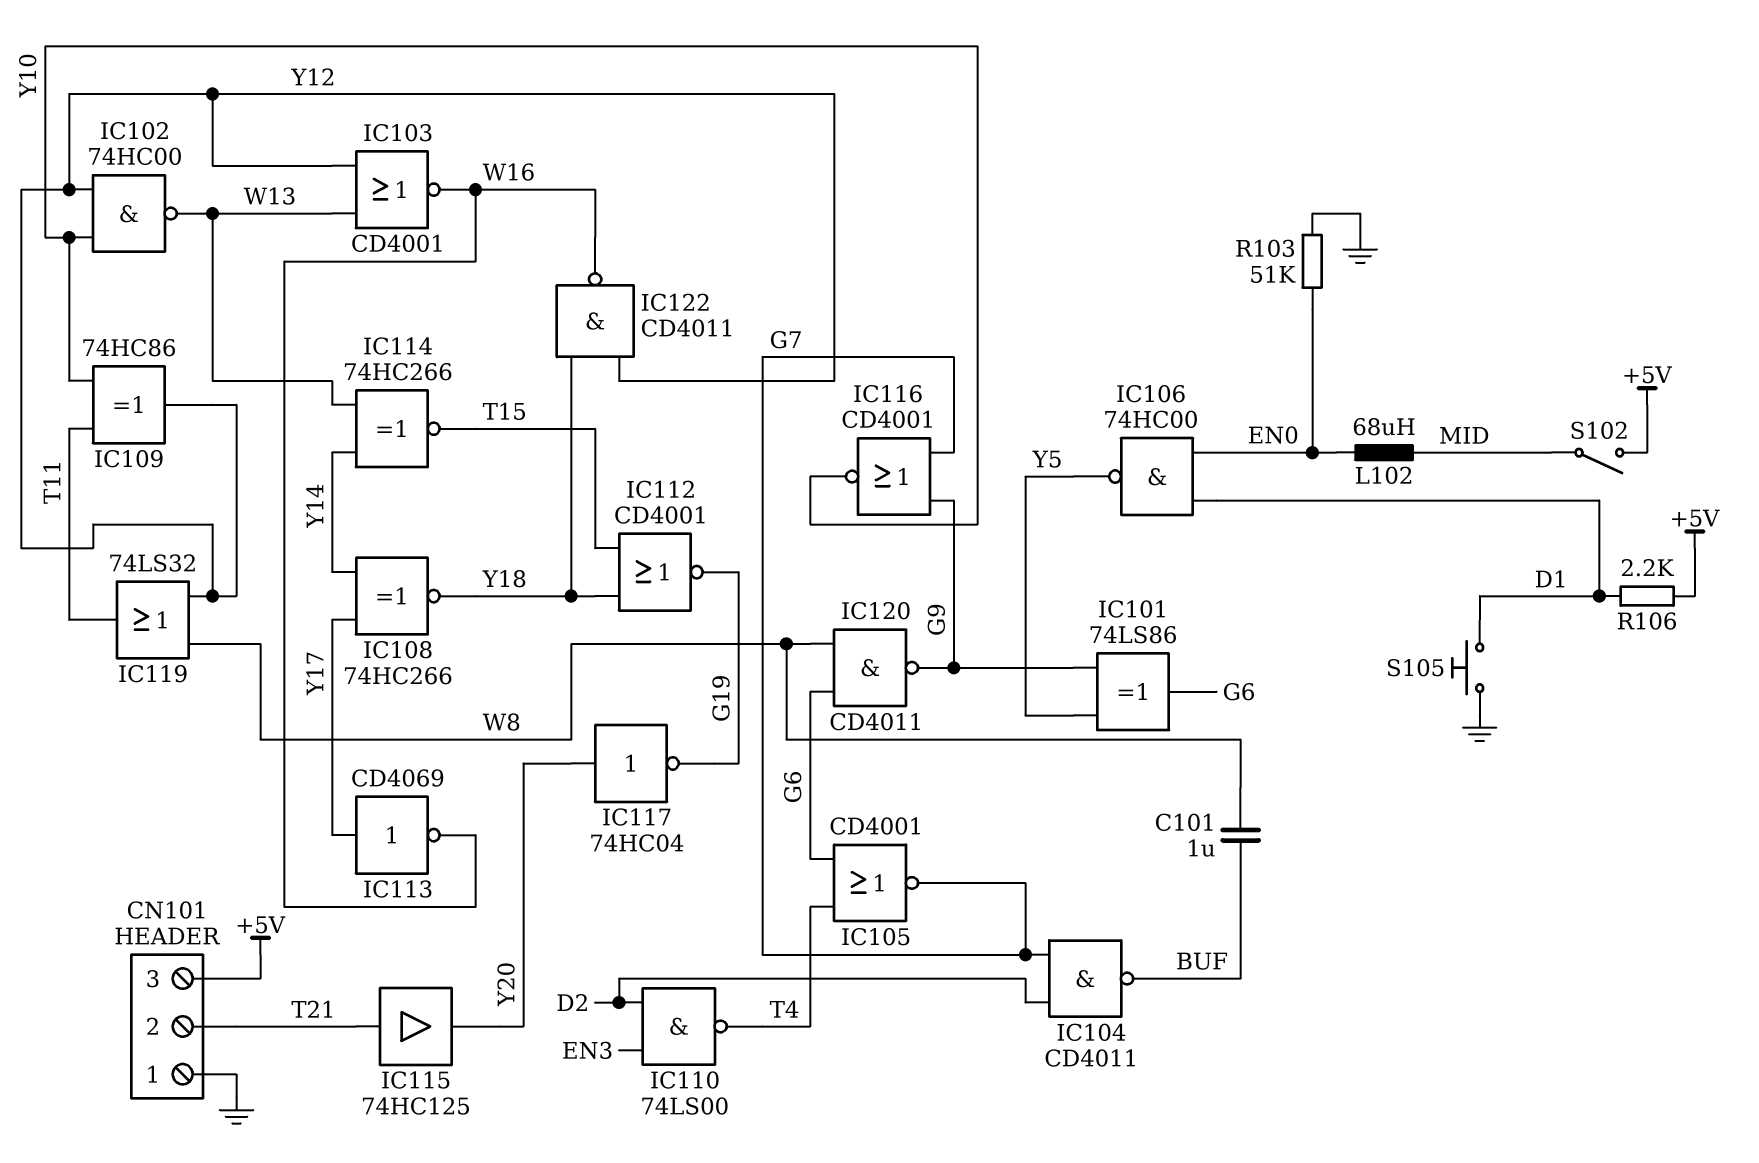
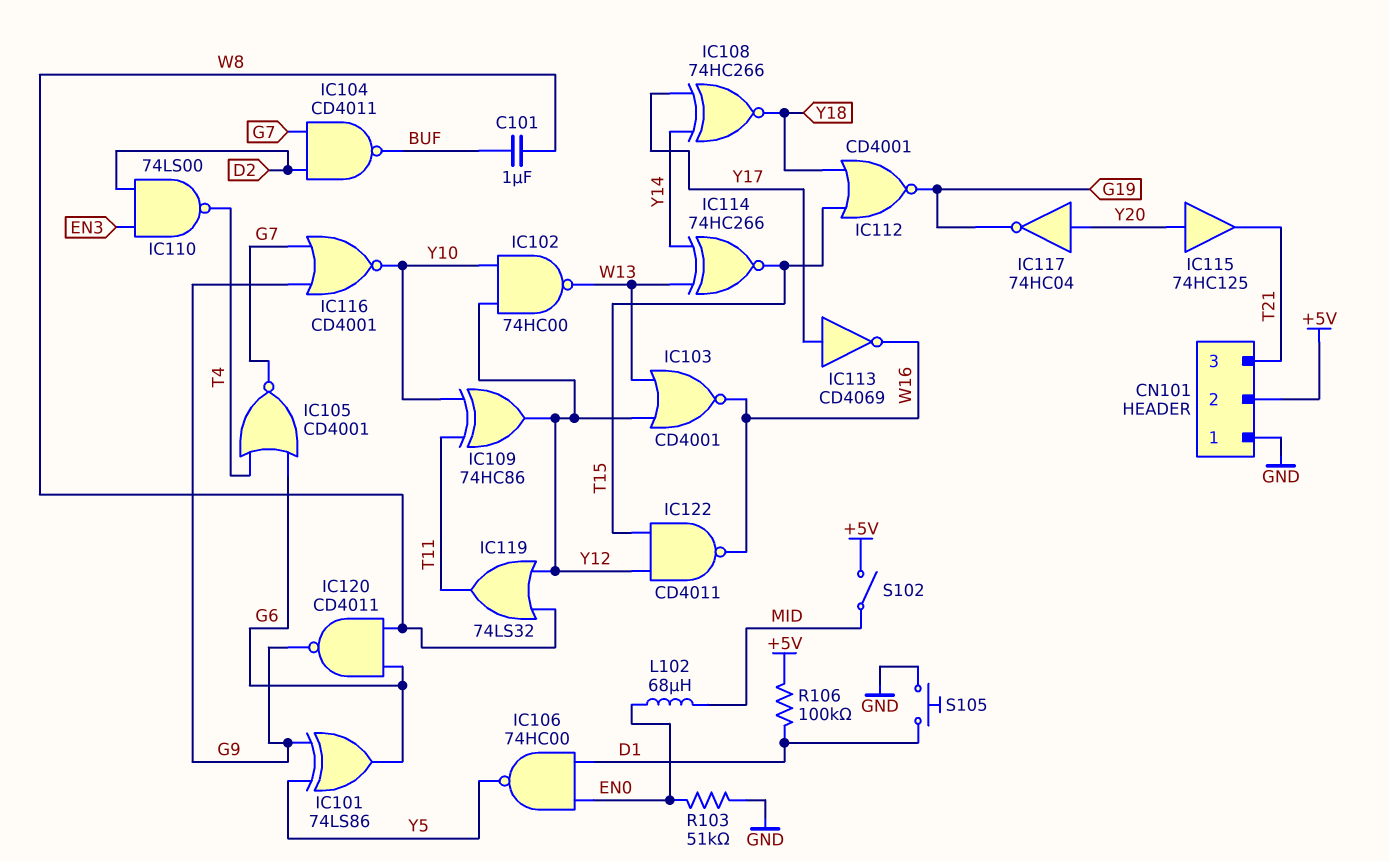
CN101 pin 2: T21 -> +5V
CN101 pin 3: +5V -> T21
IC115: buffer 74HC125 (in T21, out Y20) -> buffer 74HC125 (in Y20, out T21)
IC122: NAND CD4011 (in Y12, in Y18, out W16) -> NAND CD4011 (in T15, in Y12, out W16)
R106: 2.2k (+5V, D1) -> 100k (+5V, D1)

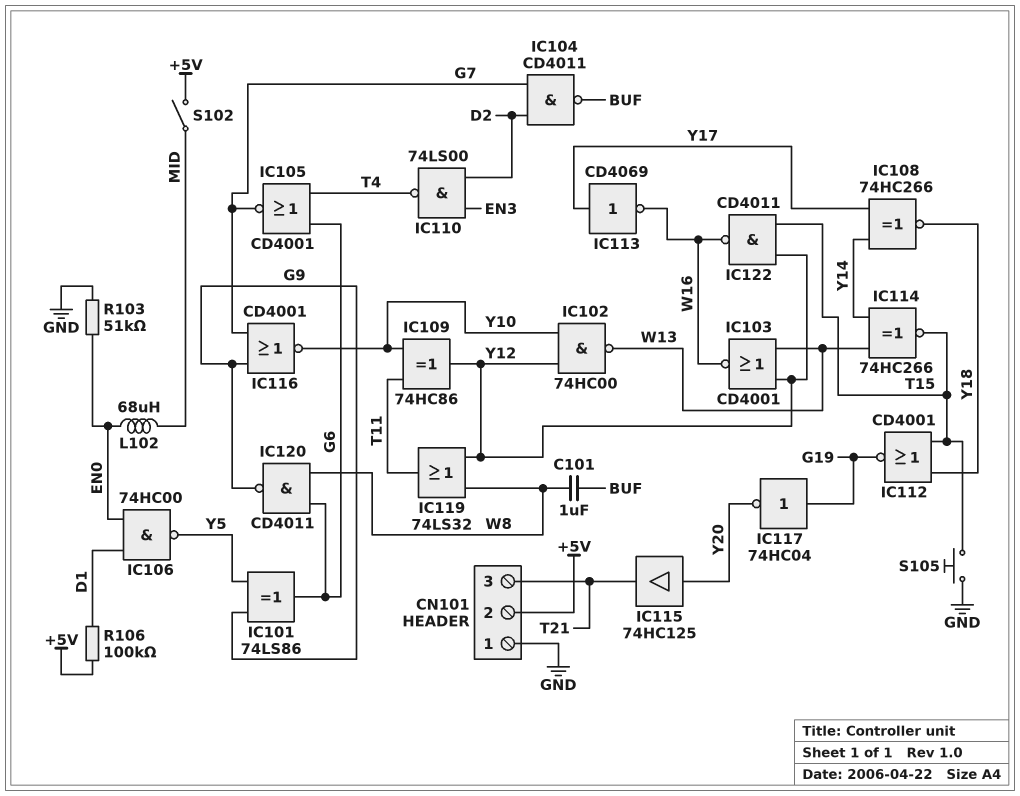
IC117: NOT 74HC04 (in Y20, out G19) -> NOT 74HC04 (in G19, out Y20)
S105: button (D1, GND) -> button (GND, T15)

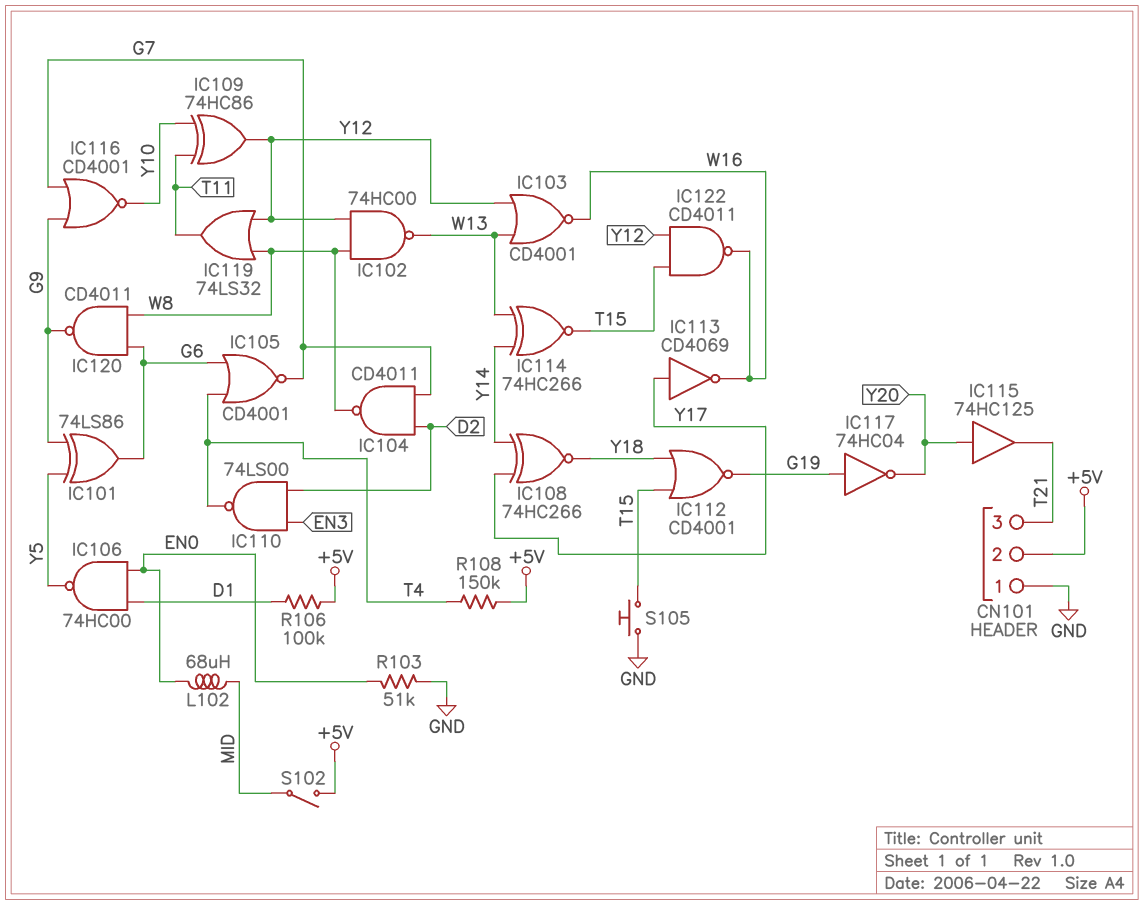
C101: 1uF (BUF, W8) -> none
IC102: NAND 74HC00 (in Y10, in Y12, out W13) -> NAND 74HC00 (in W8, in Y12, out W13)
IC104: NAND CD4011 (in D2, in G7, out BUF) -> NAND CD4011 (in D2, in G7, out W8)
R108: none -> 150k (+5V, T4)

